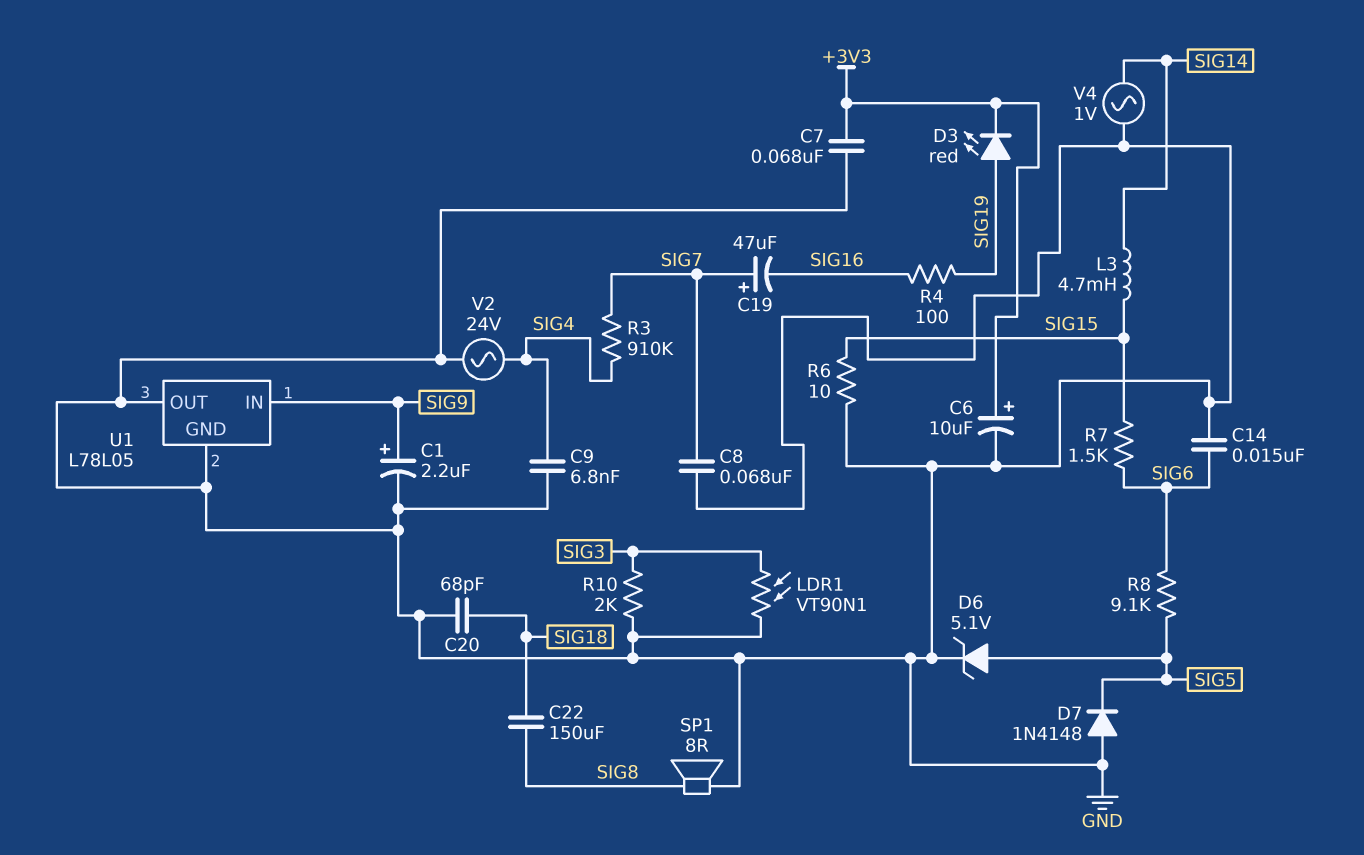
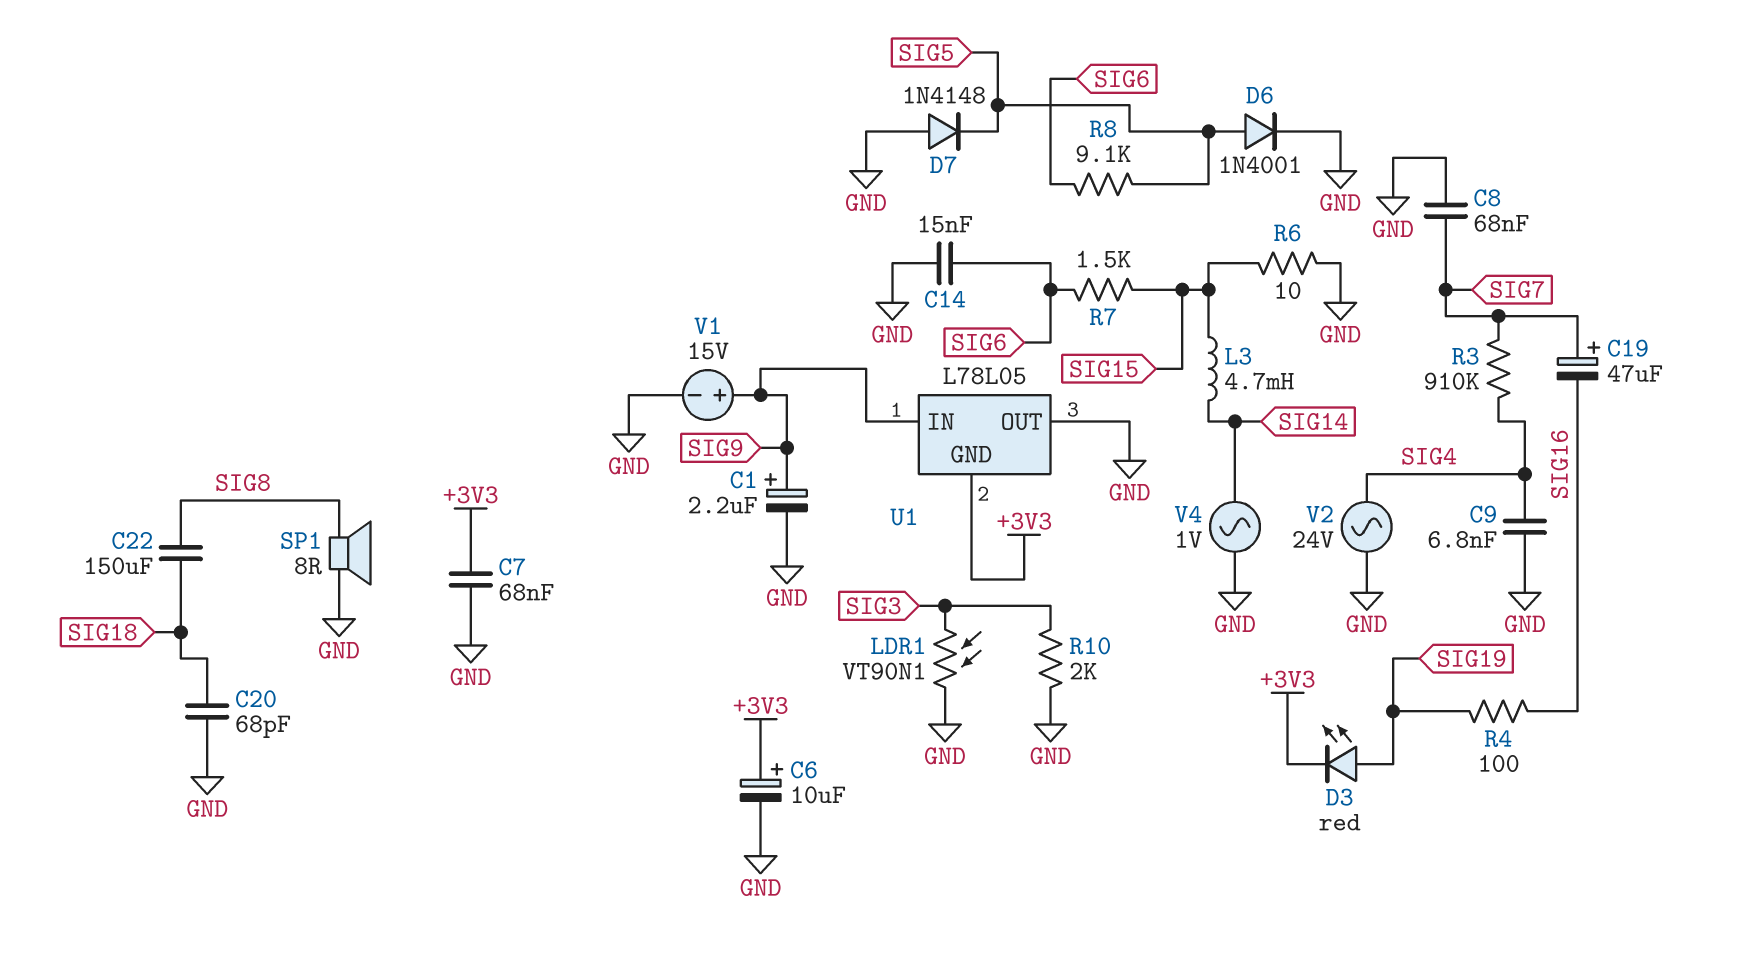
D6: zener 5.1V (A SIG5, K GND) -> diode 1N4001 (A SIG5, K GND)
U1 pin GND: GND -> +3V3
V1: none -> 15V (plus SIG9, minus GND)

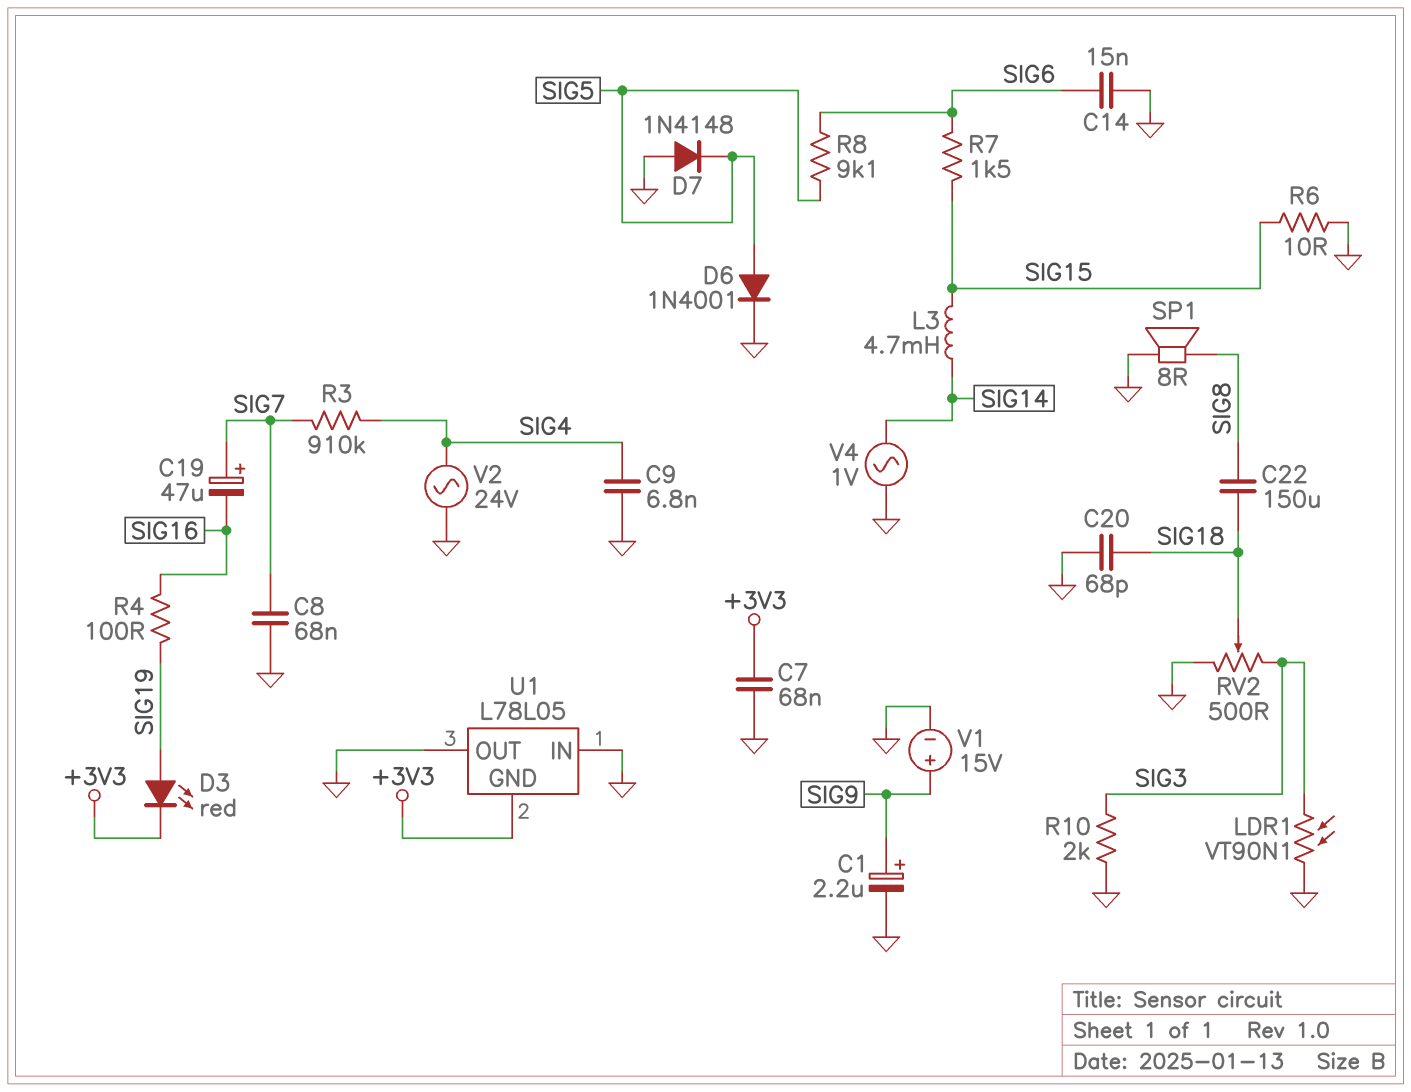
C6: 10uF (plus +3V3, minus GND) -> none
RV2: none -> 500 (GND, SIG3, wiper SIG18)
U1 pin IN: SIG9 -> GND

